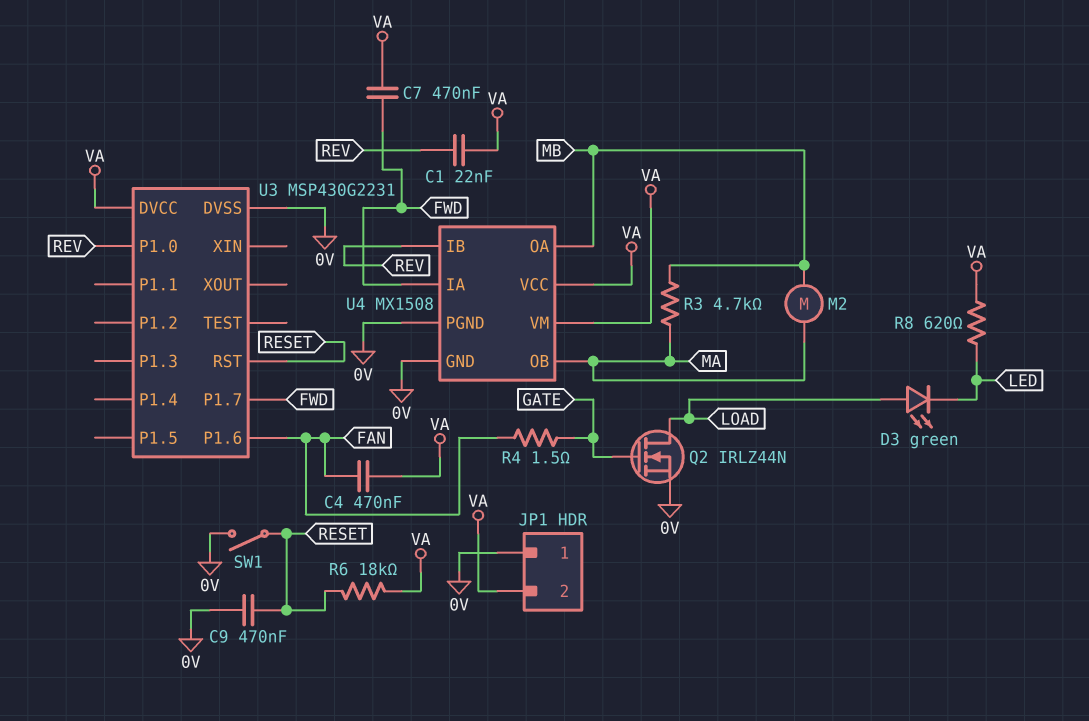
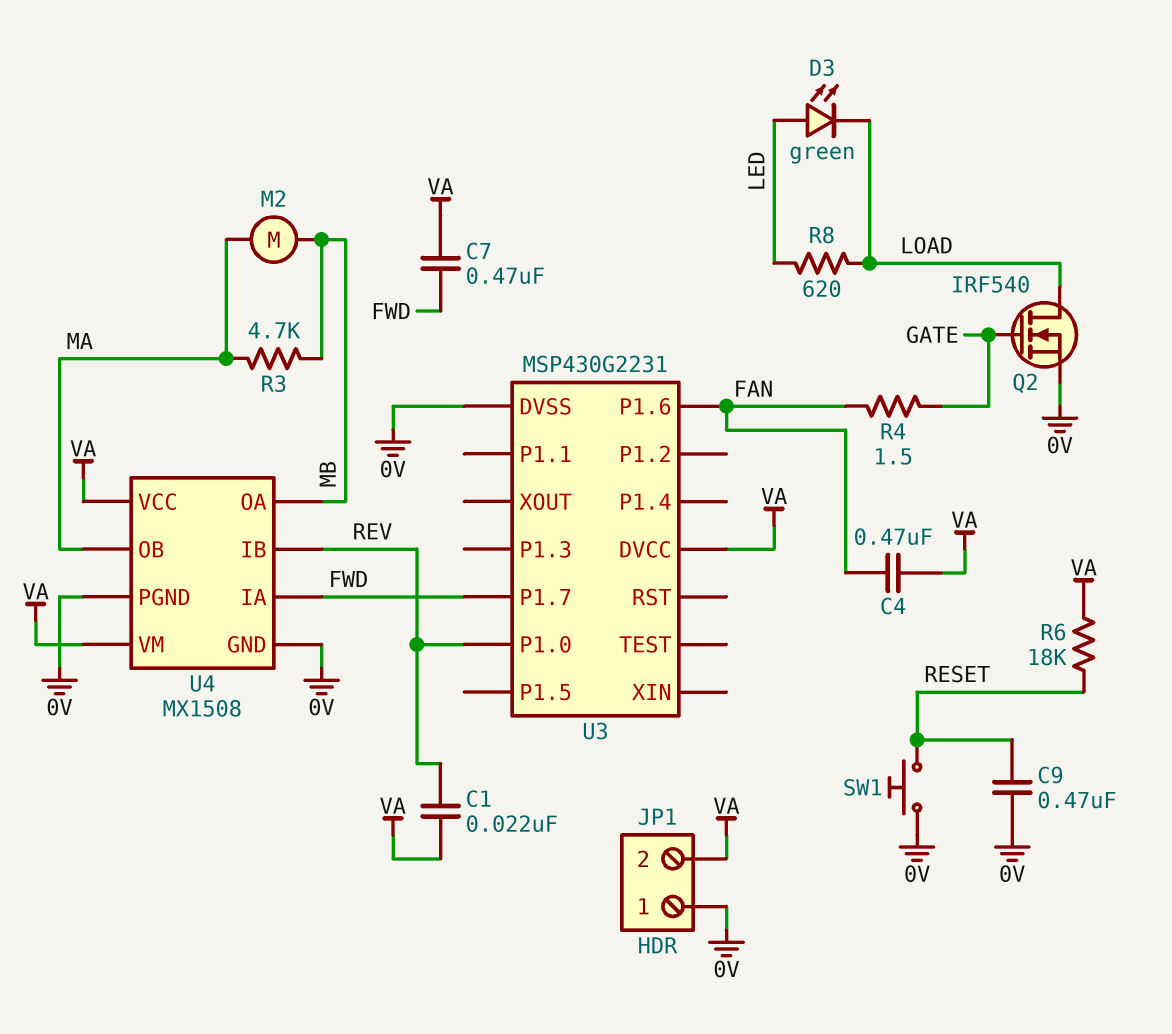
D3: LED green (A LOAD, K LED) -> LED green (A LED, K LOAD)
Q2: NMOS IRLZ44N (G GATE, D LOAD, S 0V) -> NMOS IRF540 (G GATE, D LOAD, S 0V)
R8: 620 (LED, VA) -> 620 (LED, LOAD)
SW1: switch (0V, RESET) -> button (0V, RESET)
U3 pin RST: RESET -> none

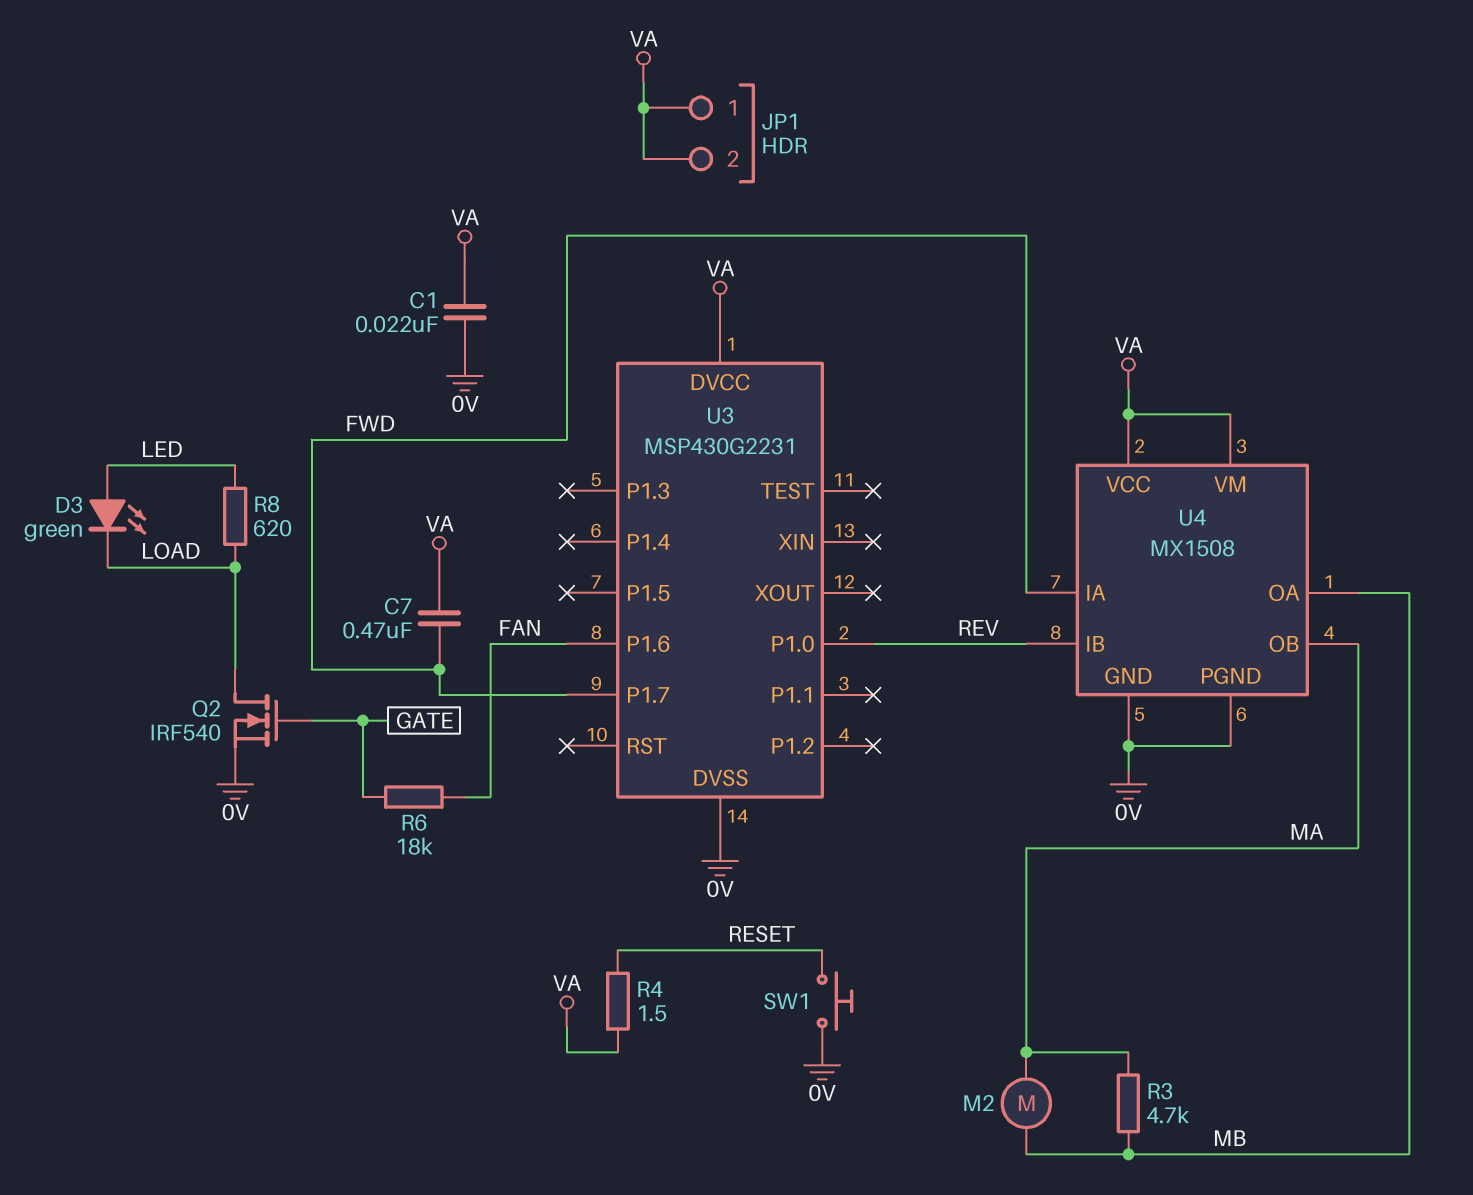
C1: 22nF (REV, VA) -> 22nF (0V, VA)
C4: 470nF (FAN, VA) -> none
C9: 470nF (0V, RESET) -> none
JP1 pin 1: 0V -> VA
R4: 1.5 (FAN, GATE) -> 1.5 (RESET, VA)
R6: 18k (RESET, VA) -> 18k (FAN, GATE)

